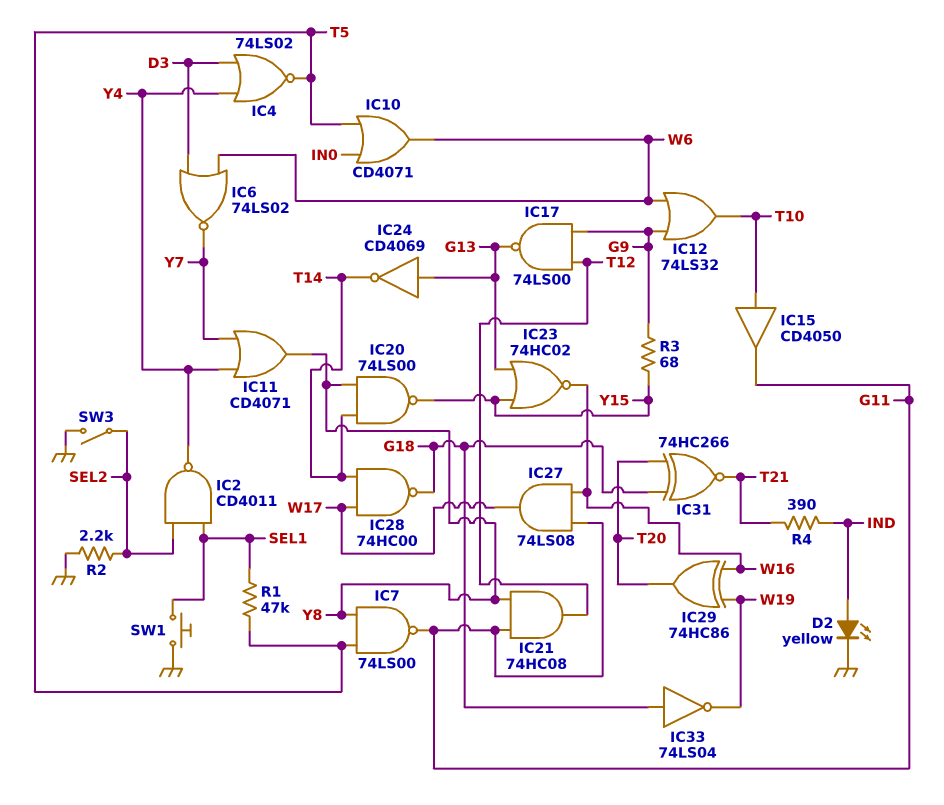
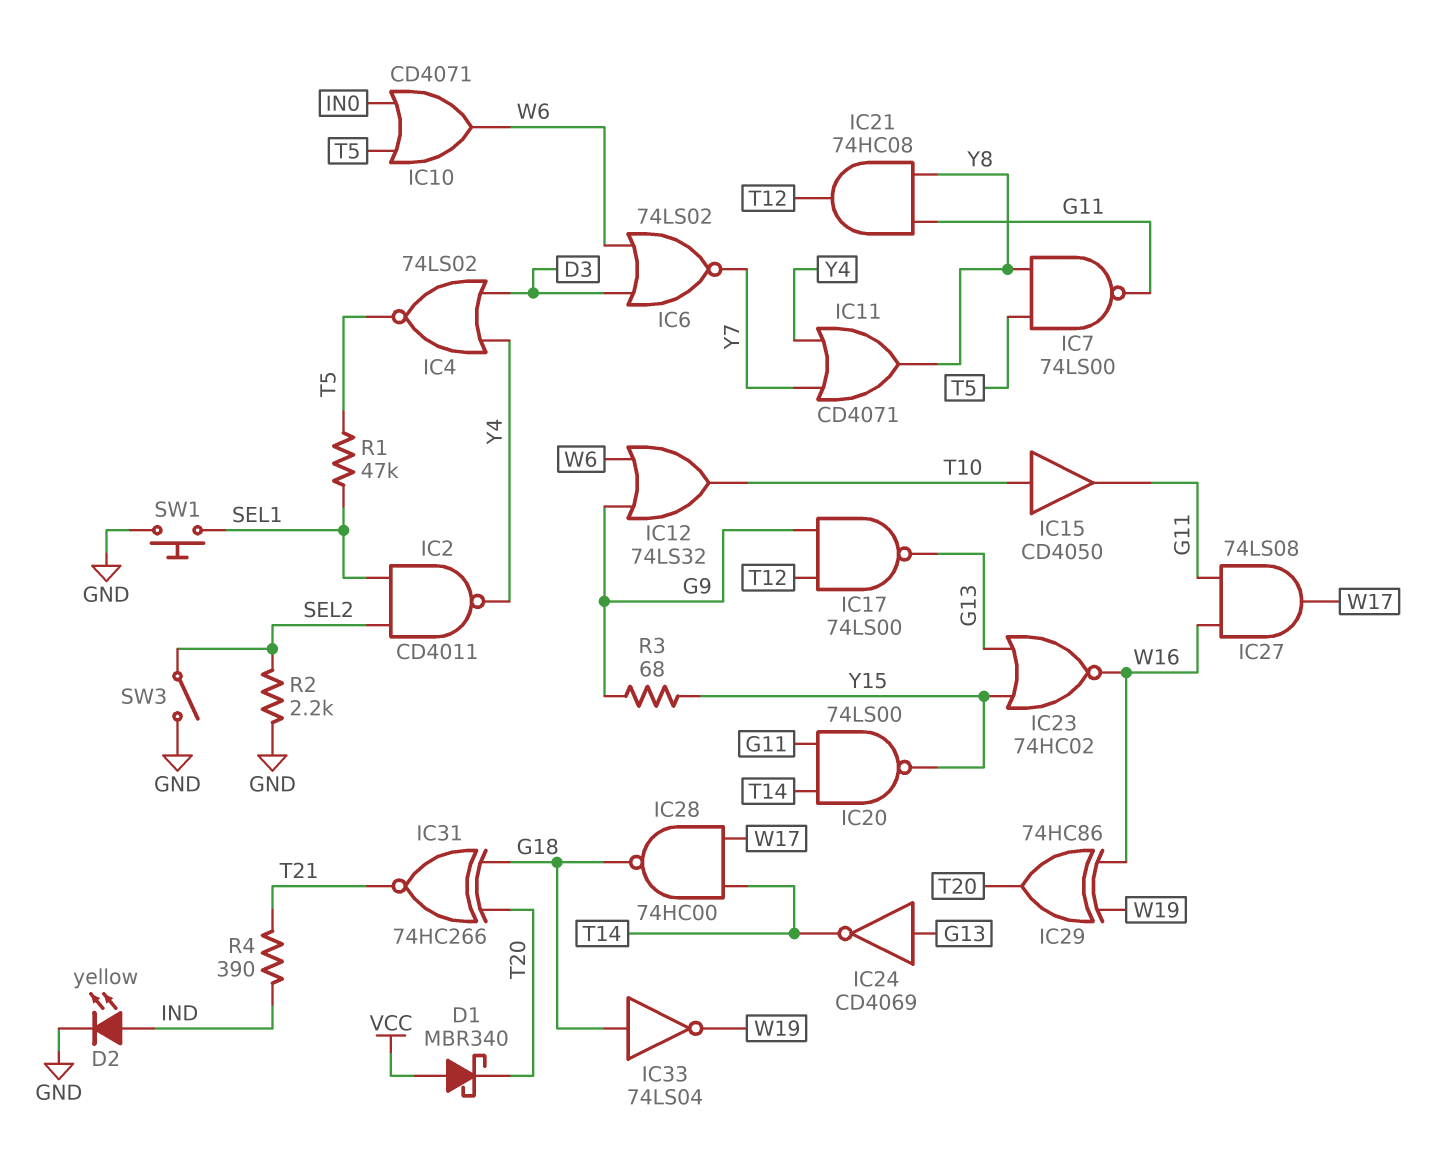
D1: none -> schottky MBR340 (A VCC, K T20)
IC20: NAND 74LS00 (in T14, in Y8, out Y15) -> NAND 74LS00 (in G11, in T14, out Y15)

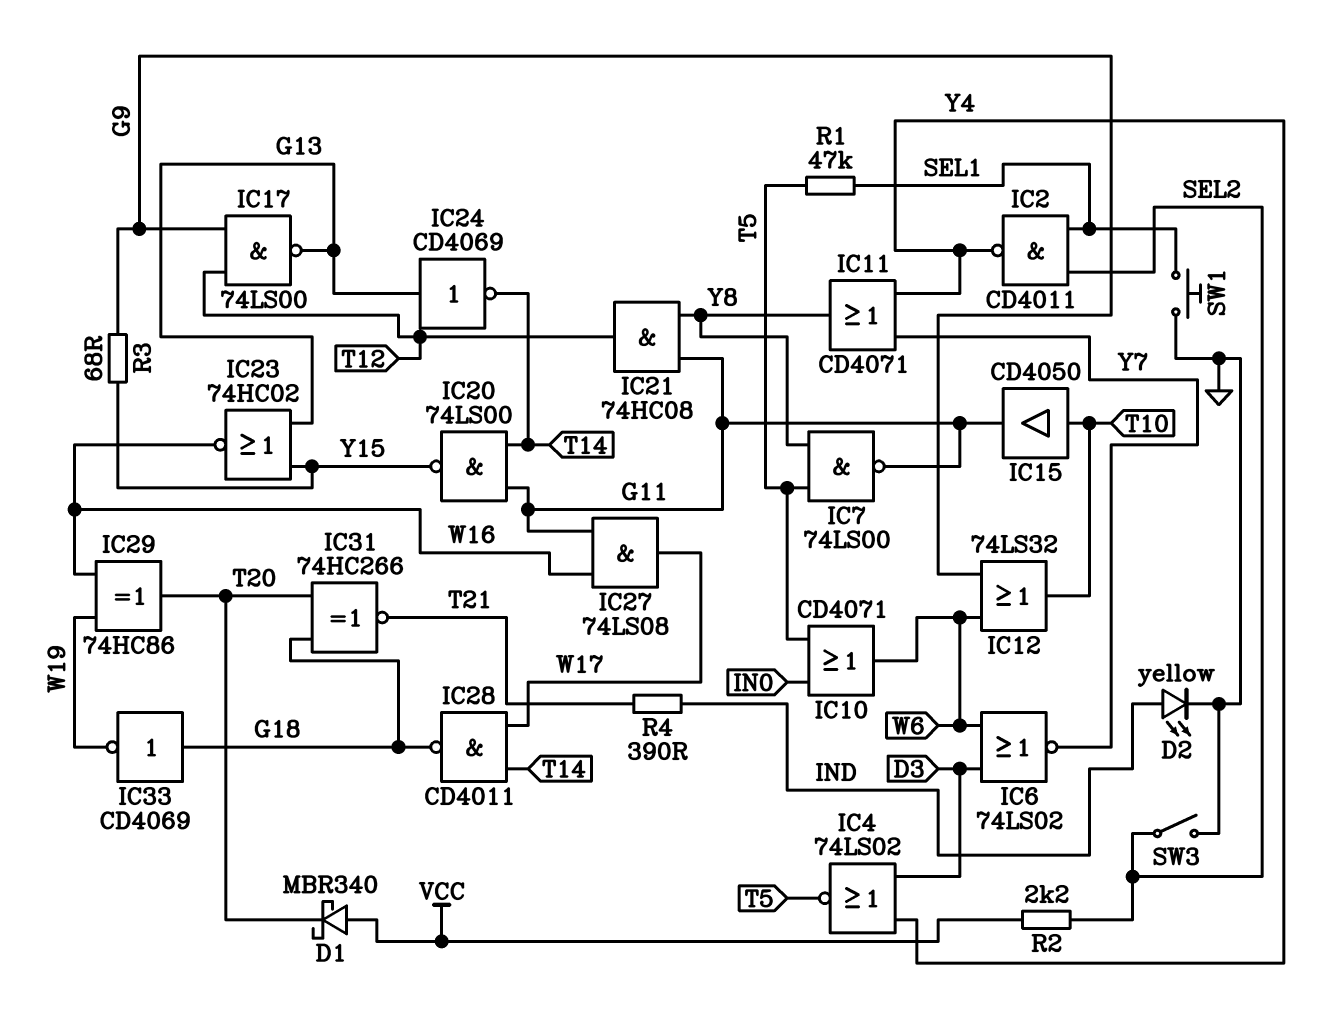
IC28: NAND 74HC00 (in T14, in W17, out G18) -> NAND CD4011 (in T14, in W17, out G18)
IC33: NOT 74LS04 (in G18, out W19) -> NOT CD4069 (in G18, out W19)
R2: 2.2k (GND, SEL2) -> 2.2k (SEL2, VCC)

